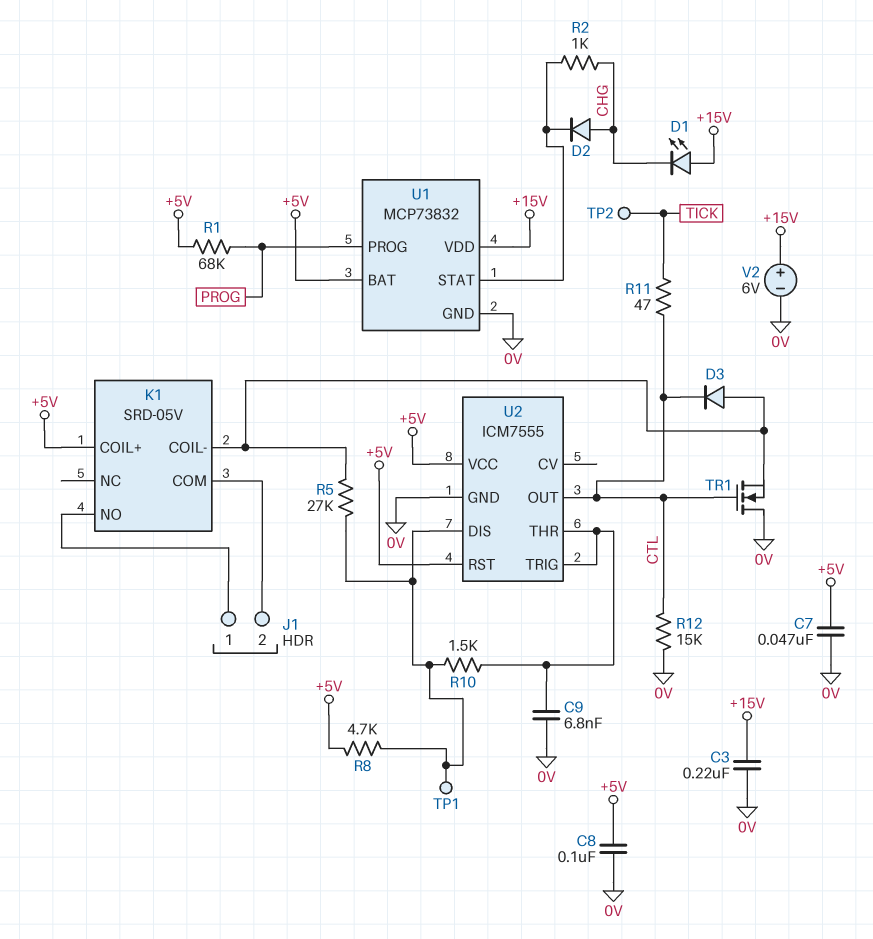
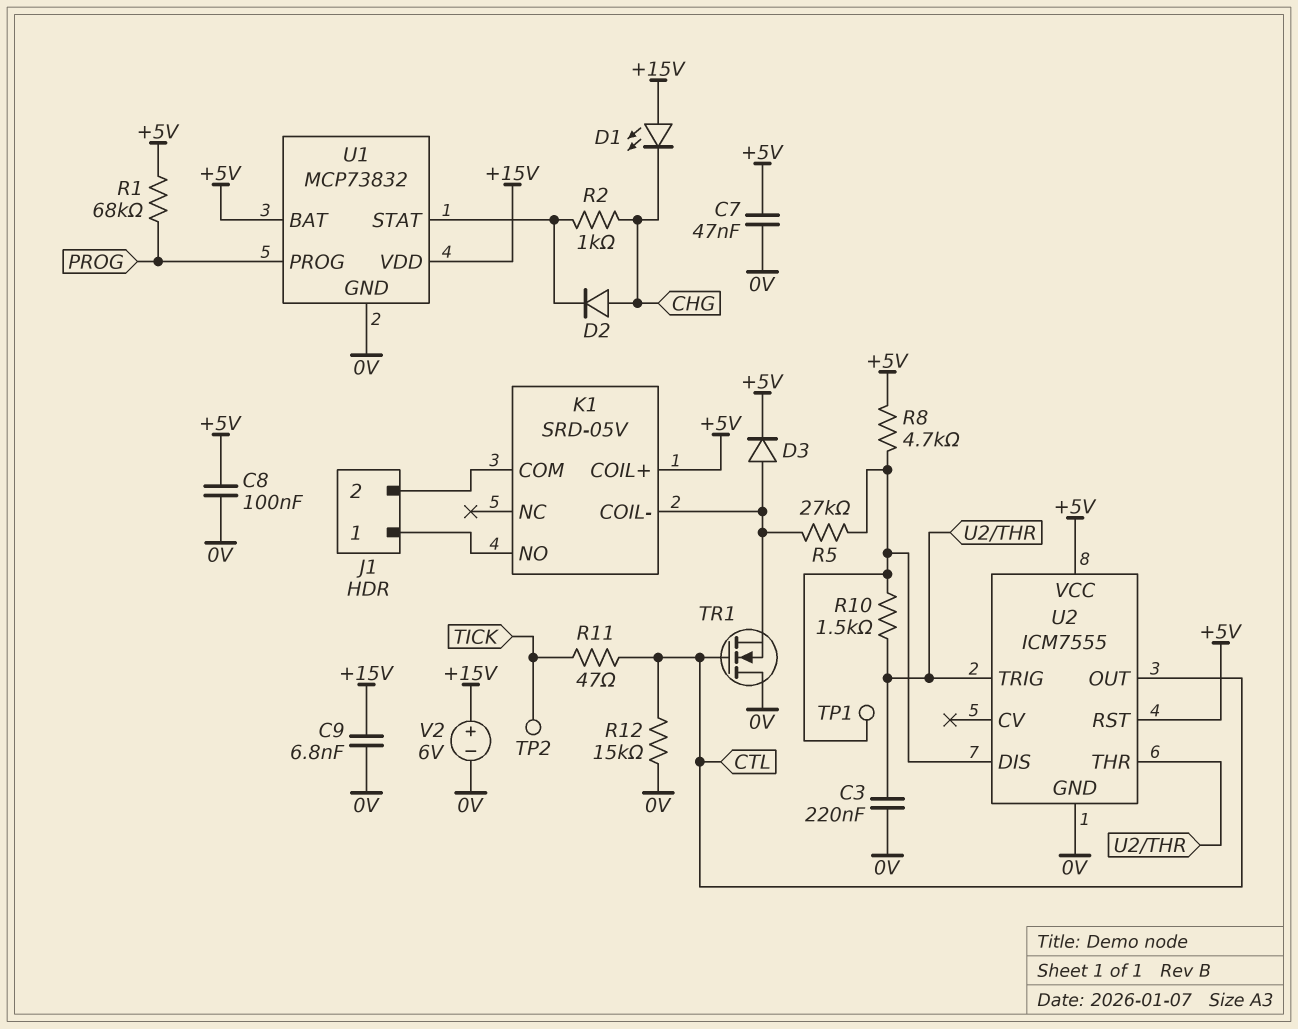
C3: 220nF (+15V, 0V) -> 220nF (0V, U2/THR)
C9: 6.8nF (0V, U2/THR) -> 6.8nF (+15V, 0V)
D3: diode (A K1/COIL-, K CTL) -> diode (A K1/COIL-, K +5V)

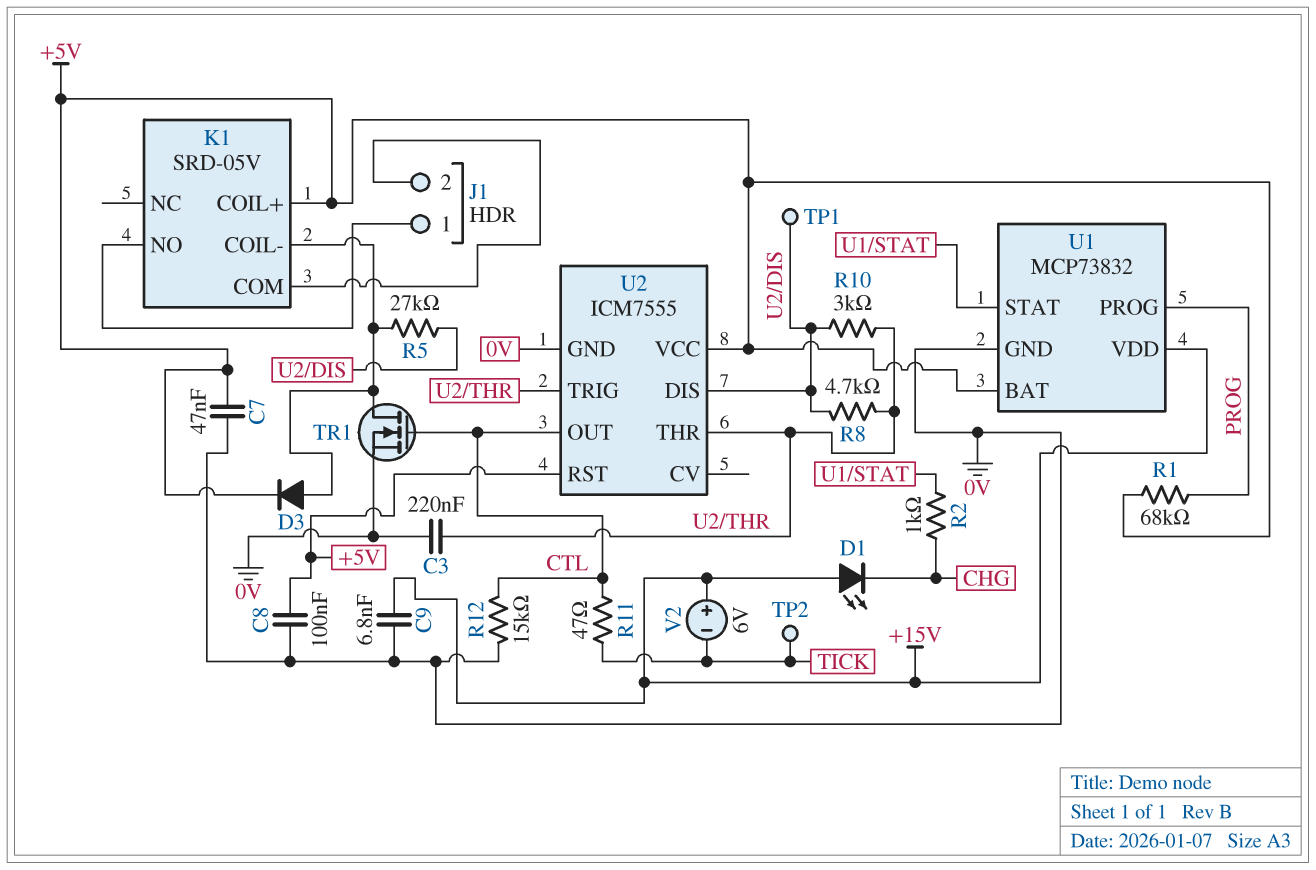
D2: diode (A CHG, K U1/STAT) -> none
R8: 4.7k (+5V, U2/DIS) -> 4.7k (U2/DIS, U2/THR)
R10: 1.5k (U2/DIS, U2/THR) -> 3k (U2/DIS, U2/THR)
TR1: NMOS (G CTL, D 0V, S K1/COIL-) -> NMOS (G CTL, D K1/COIL-, S 0V)
V2: 6V (plus +15V, minus 0V) -> 6V (plus +15V, minus TICK)

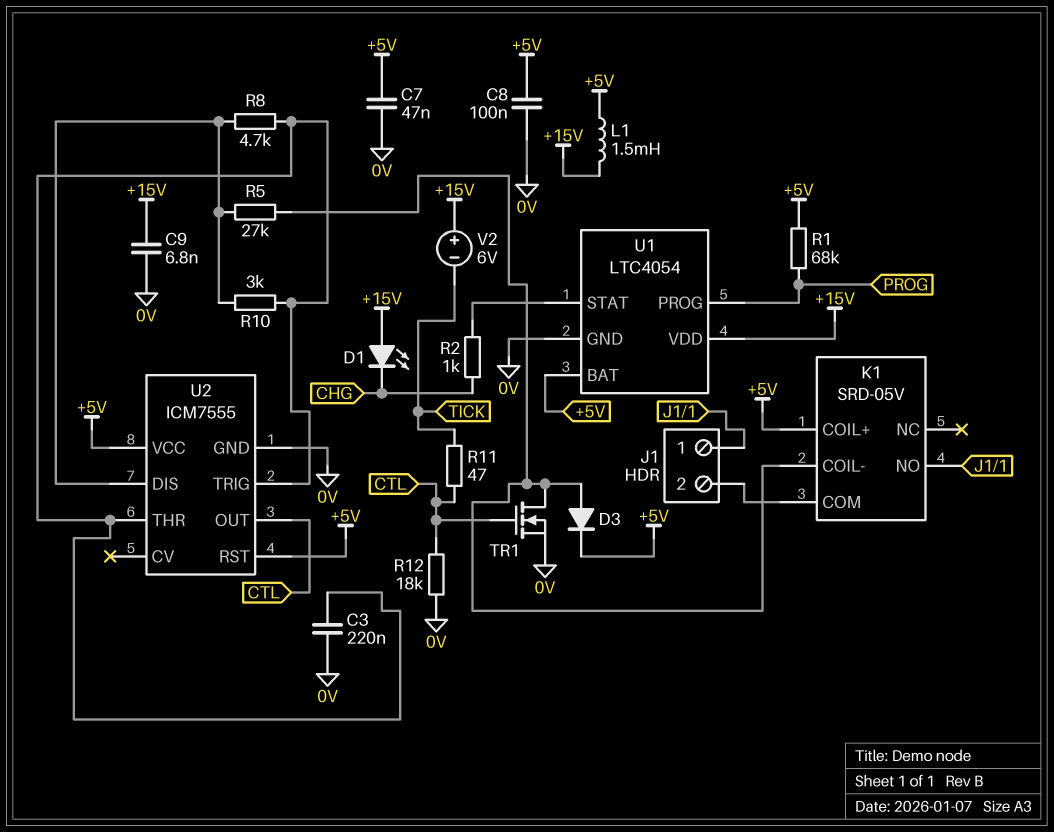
L1: none -> 1.5mH (+5V, +15V)
R12: 15k (0V, CTL) -> 18k (0V, CTL)
TP1: test point (U2/DIS) -> none
TP2: test point (TICK) -> none
U1: MCP73832 -> LTC4054

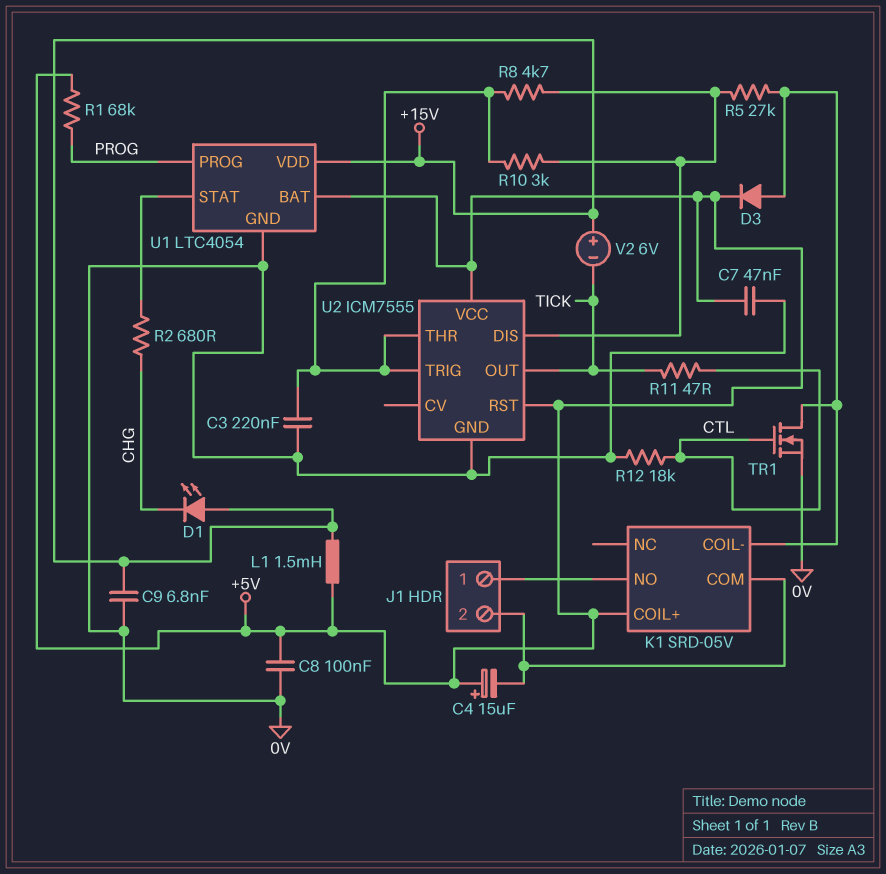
C4: none -> 15uF (plus +5V, minus J1/2)
R2: 1k (CHG, U1/STAT) -> 680 (CHG, U1/STAT)
U2 pin OUT: CTL -> TICK

